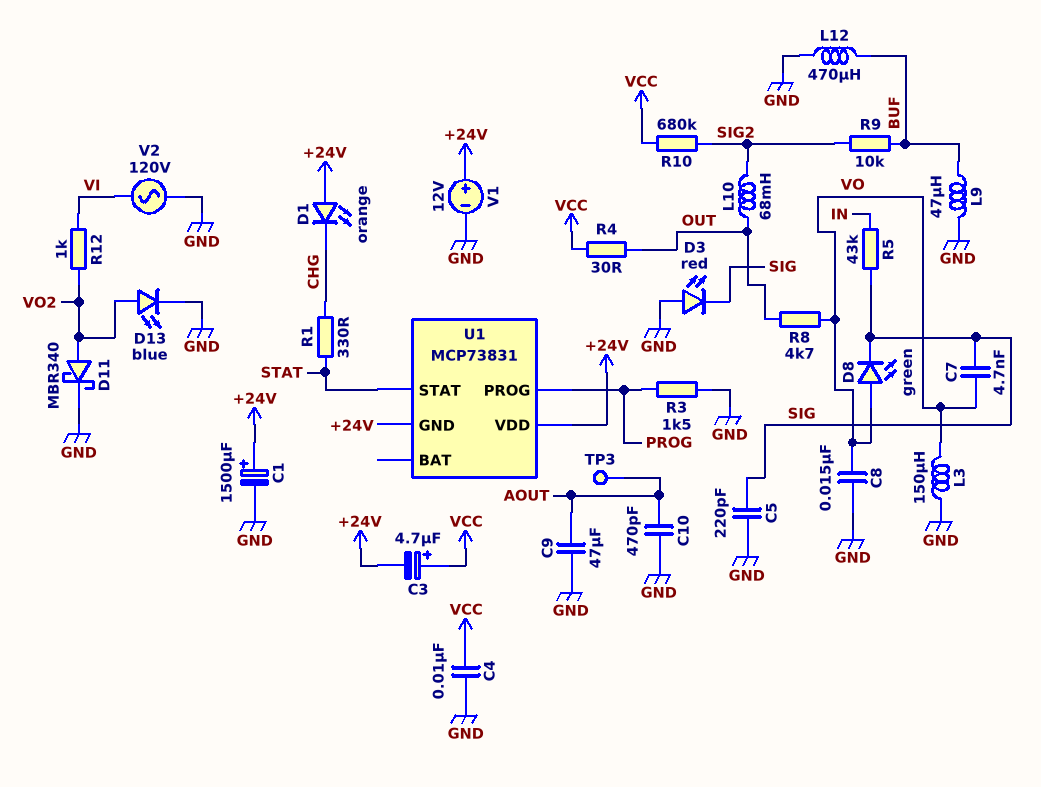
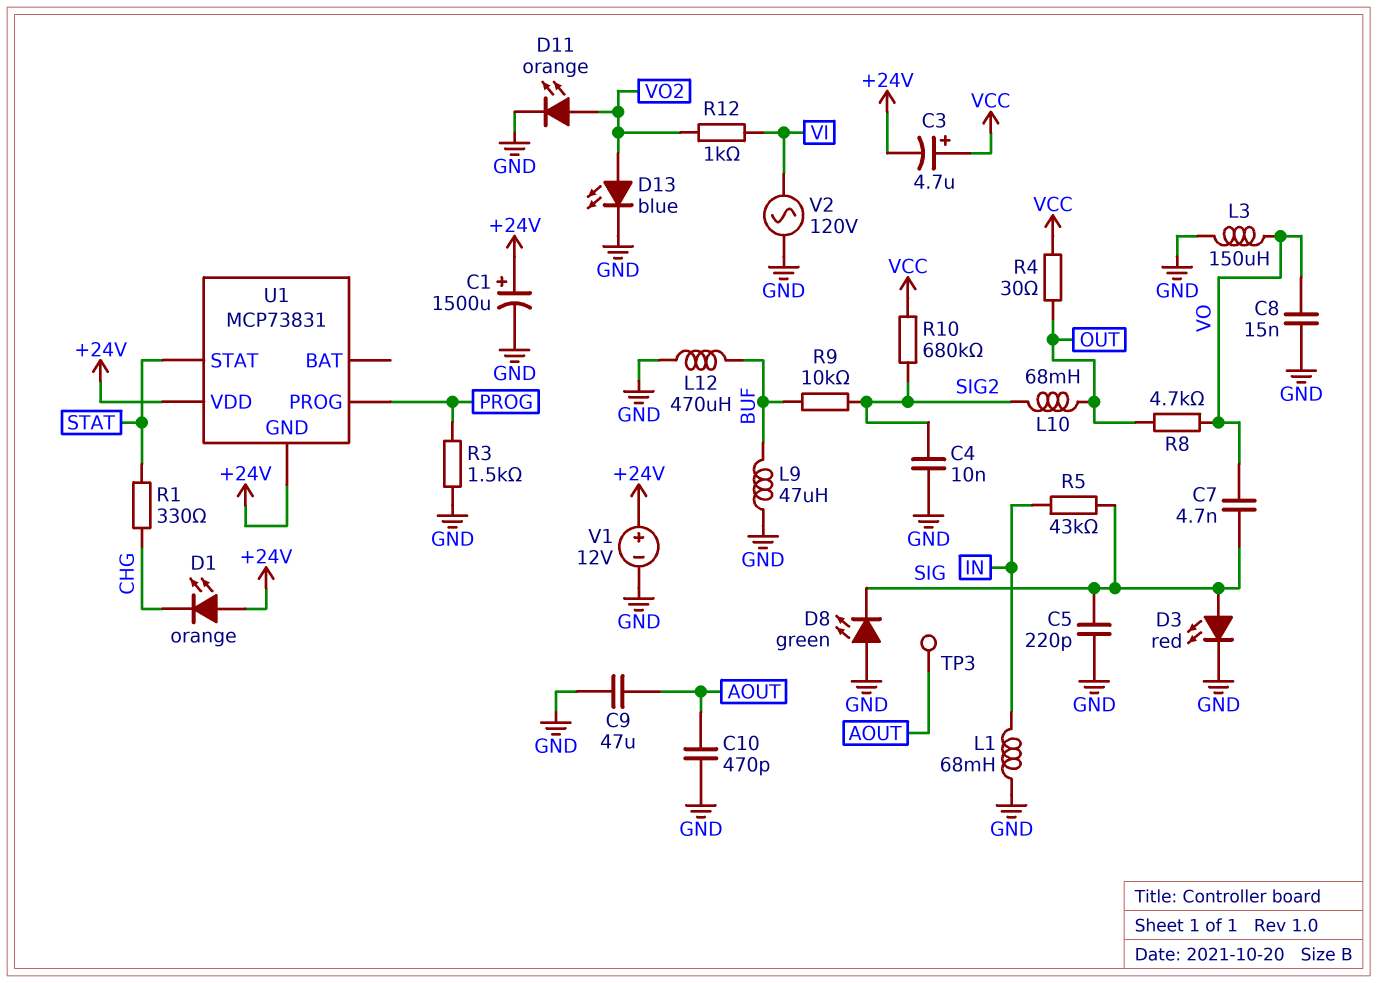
C4: 10nF (GND, VCC) -> 10nF (GND, SIG2)
D3: LED red (A GND, K SIG) -> LED red (A SIG, K GND)
D8: LED green (A VO, K SIG) -> LED green (A GND, K SIG)
D11: schottky MBR340 (A VO2, K GND) -> LED orange (A VO2, K GND)
L1: none -> 68mH (GND, IN)

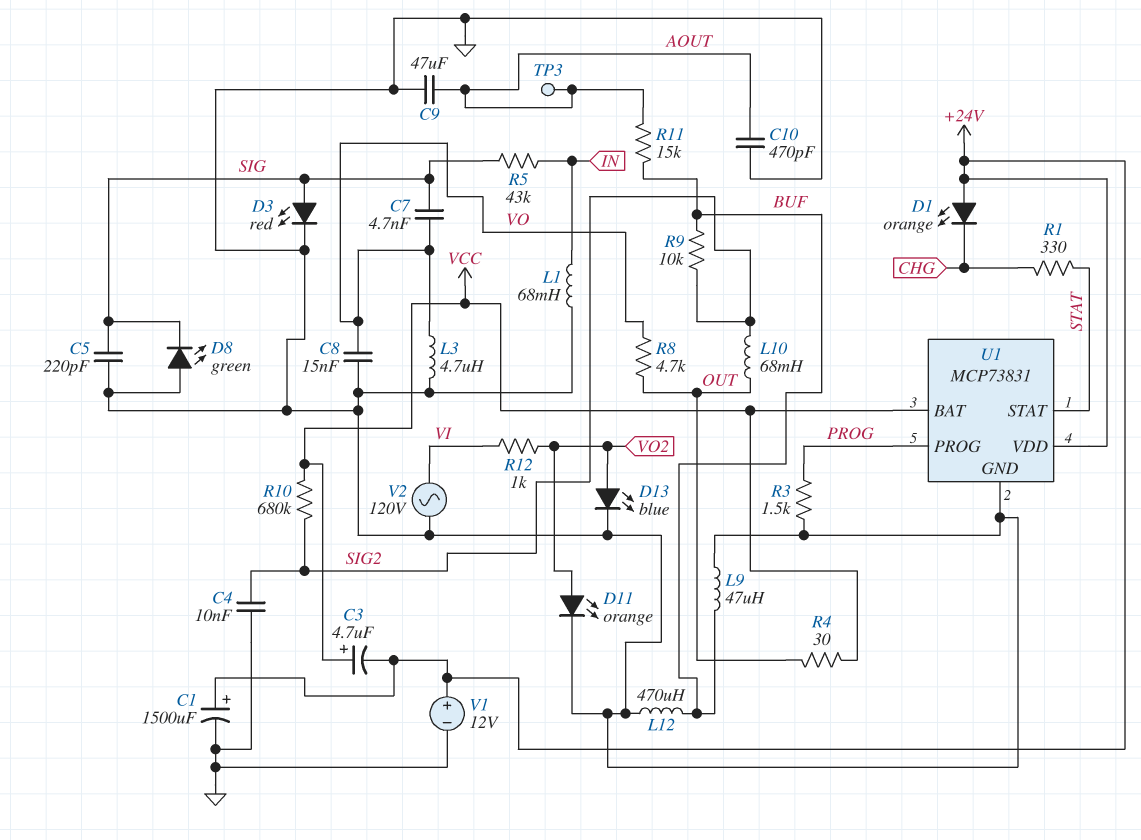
L3: 150uH (GND, VO) -> 4.7uH (GND, VO)
R11: none -> 15k (AOUT, BUF)
U1 pin BAT: none -> VCC
U1 pin GND: +24V -> GND

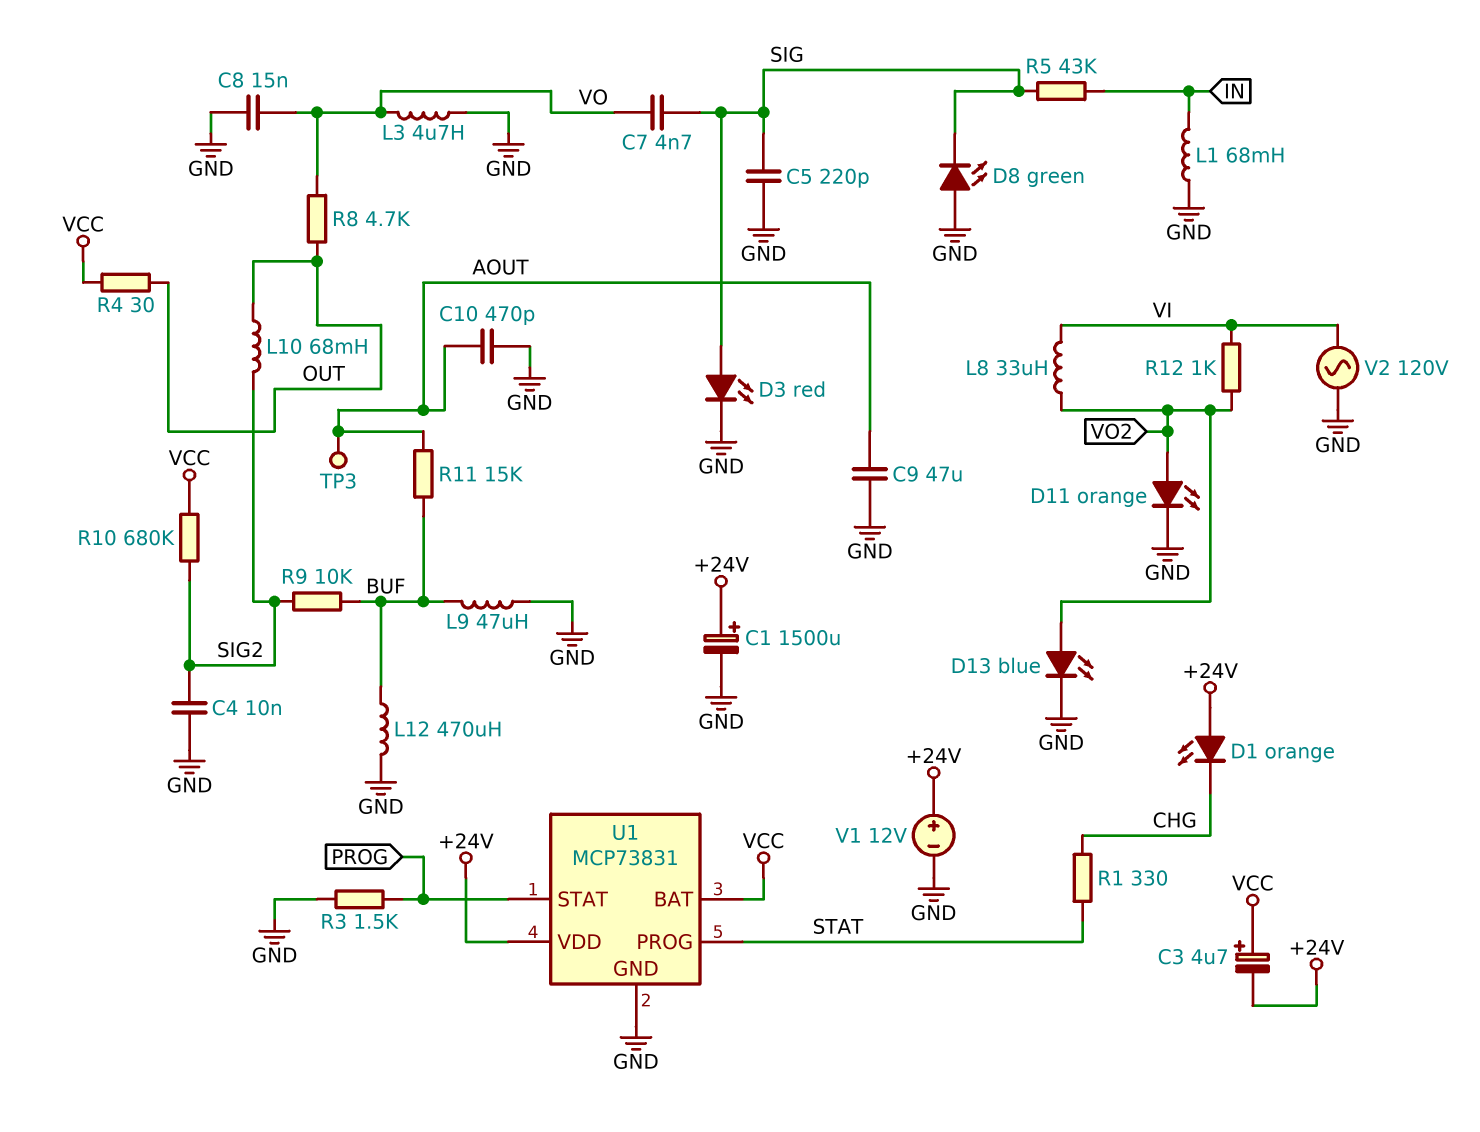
L8: none -> 33uH (VI, VO2)
U1 pin PROG: PROG -> STAT
U1 pin STAT: STAT -> PROG

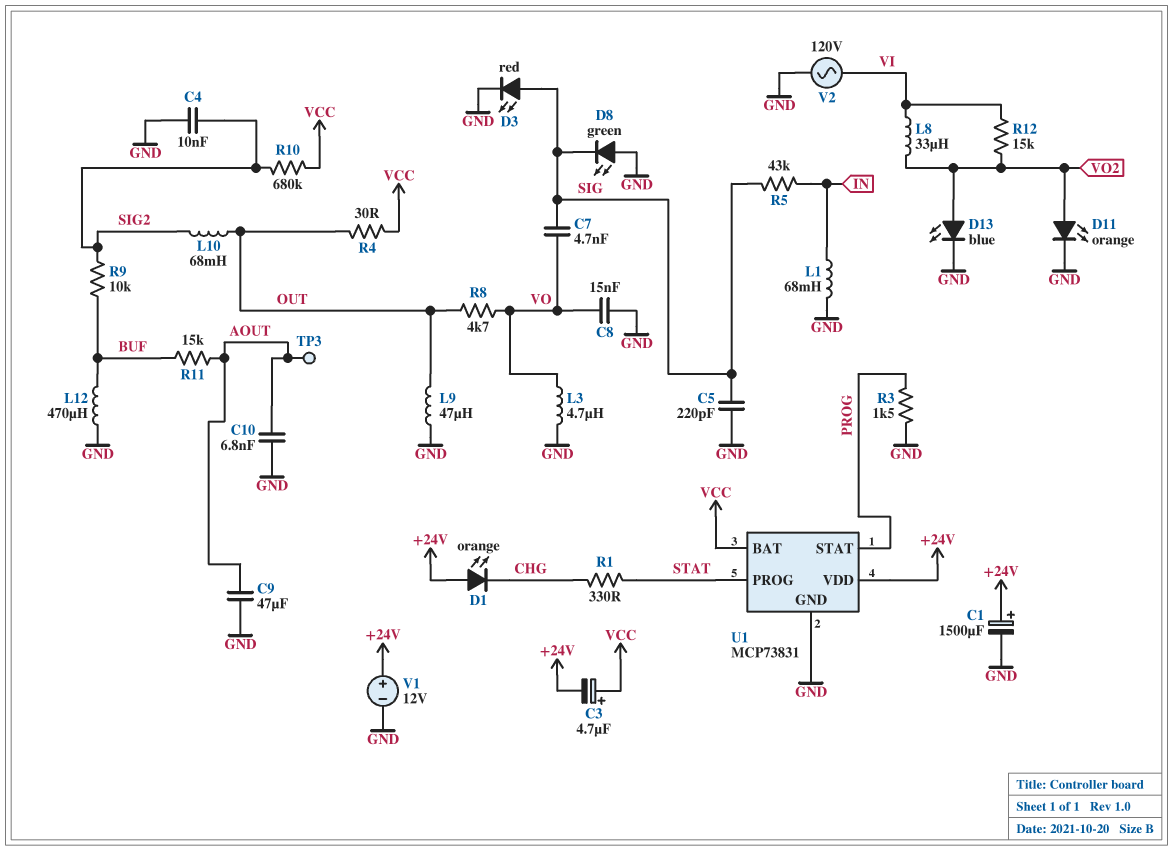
C10: 470pF (AOUT, GND) -> 6.8nF (AOUT, GND)
L9: 47uH (BUF, GND) -> 47uH (GND, OUT)
R12: 1k (VI, VO2) -> 15k (VI, VO2)

